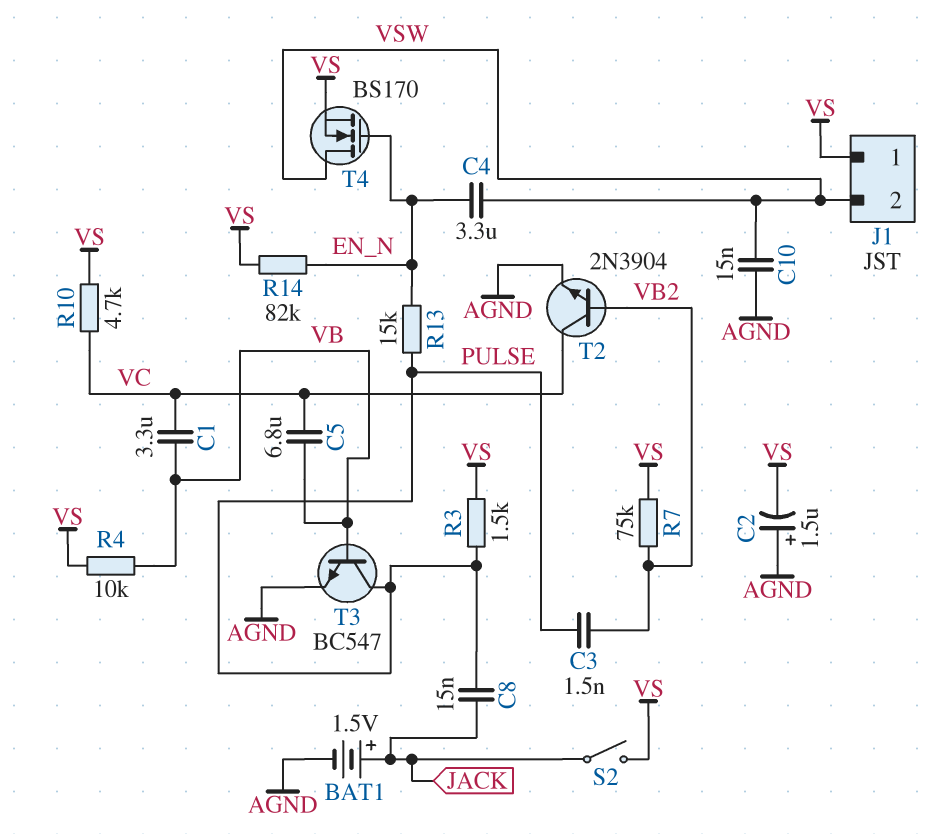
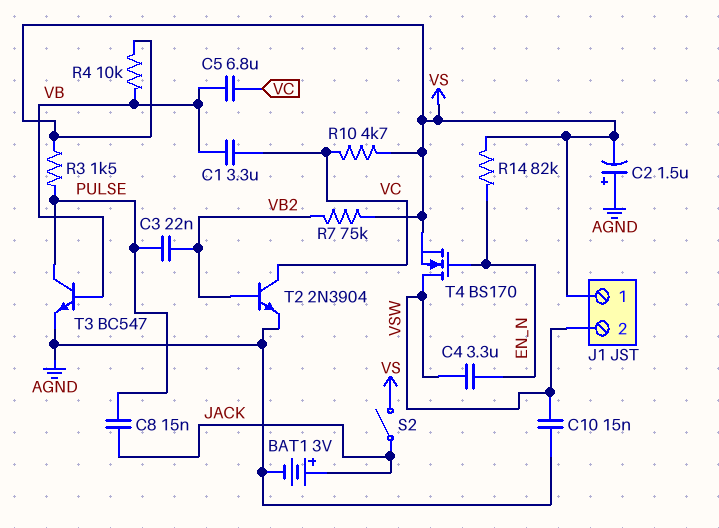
BAT1: 1.5V (plus JACK, minus AGND) -> 3V (plus JACK, minus AGND)
C3: 1.5nF (PULSE, VB2) -> 22nF (PULSE, VB2)
R13: 15k (EN_N, PULSE) -> none

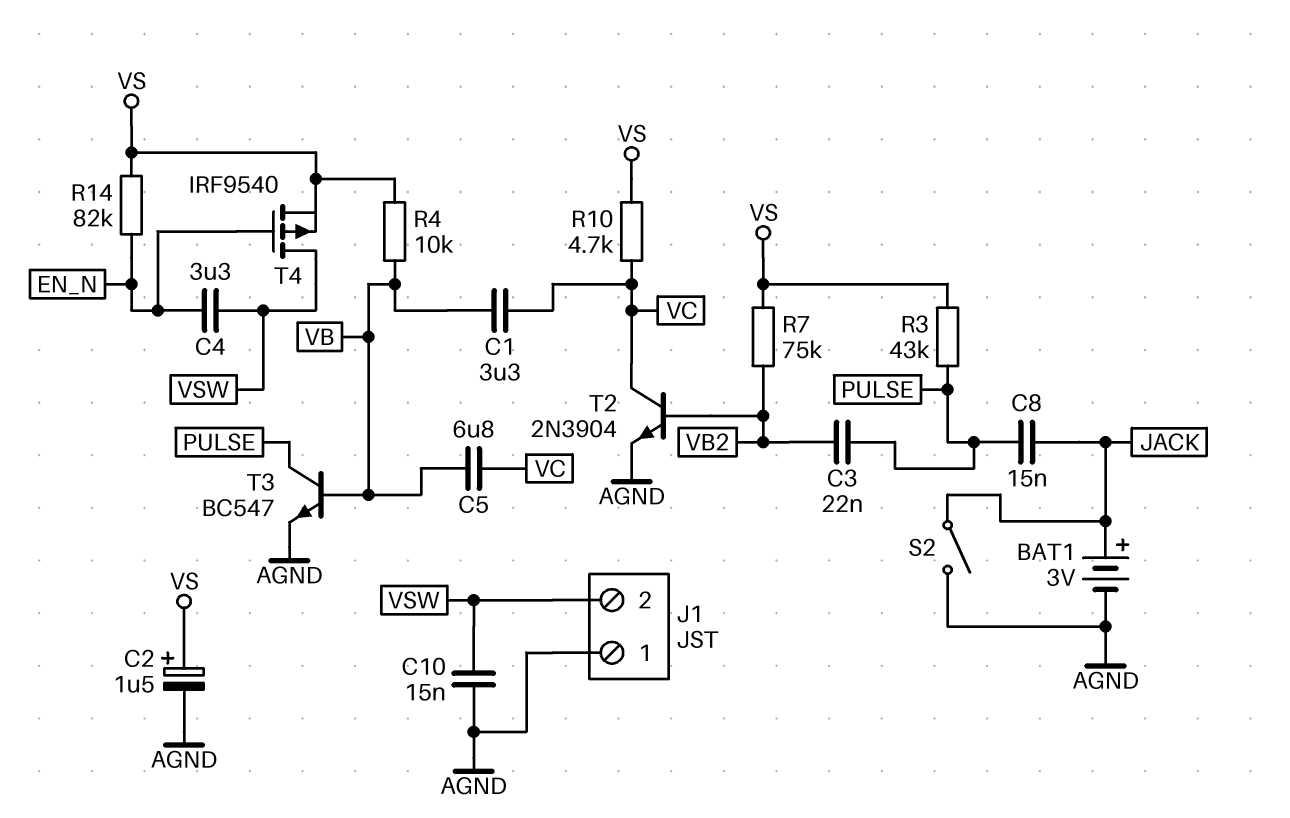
C2: 1.5uF (plus AGND, minus VS) -> 1.5uF (plus VS, minus AGND)
J1 pin 1: VS -> AGND
R3: 1.5k (PULSE, VS) -> 43k (PULSE, VS)
S2: switch (JACK, VS) -> switch (AGND, JACK)
T4: NMOS BS170 (G EN_N, D VSW, S VS) -> PMOS IRF9540 (G EN_N, D VSW, S VS)

